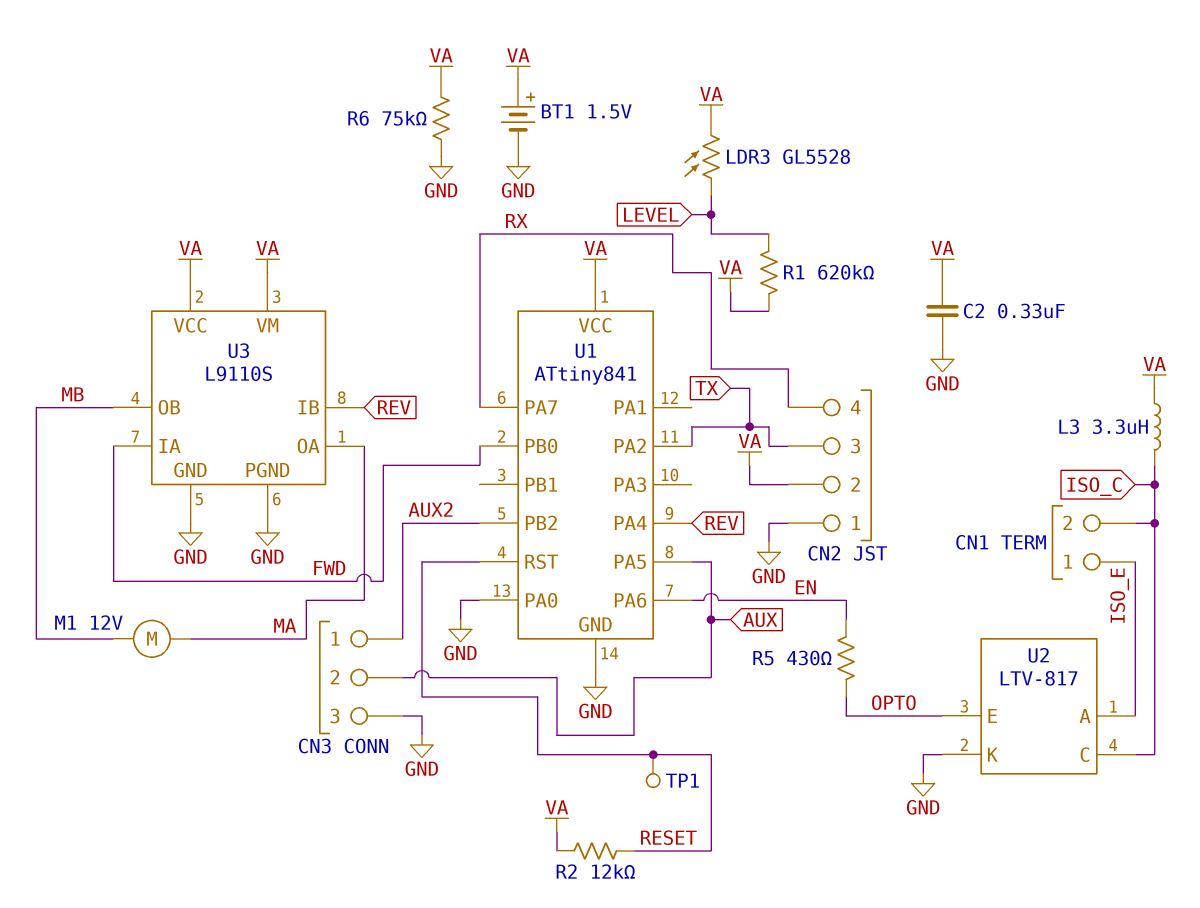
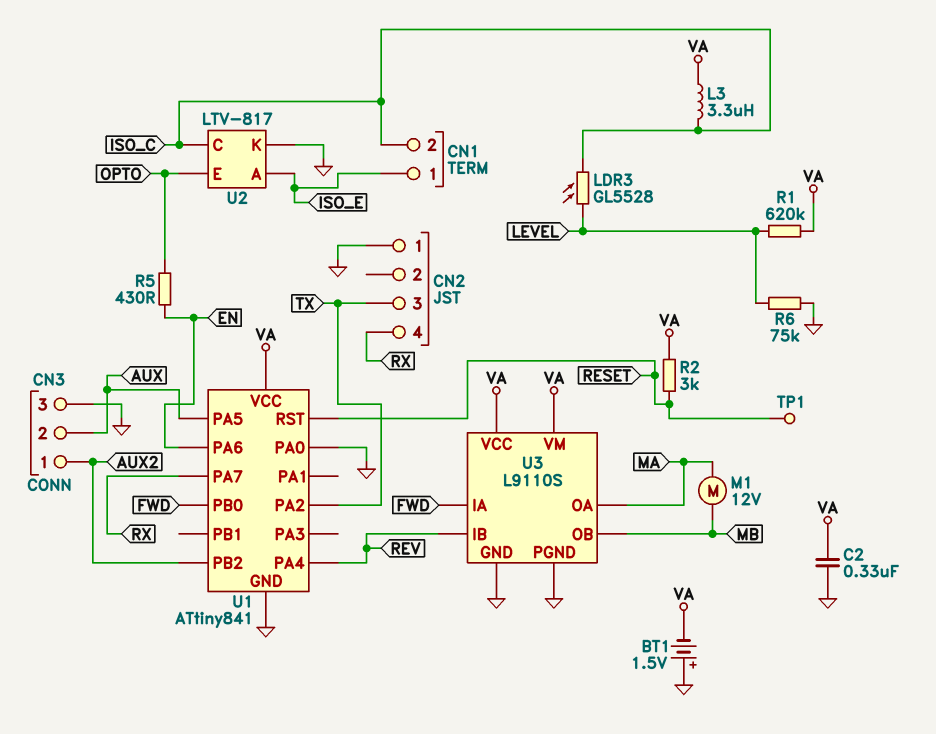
BT1: 1.5V (plus VA, minus GND) -> 1.5V (plus GND, minus VA)
CN2 pin 2: VA -> none
LDR3: GL5528 (LEVEL, VA) -> GL5528 (ISO_C, LEVEL)
R2: 12k (RESET, VA) -> 3k (RESET, VA)
R6: 75k (GND, VA) -> 75k (GND, LEVEL)

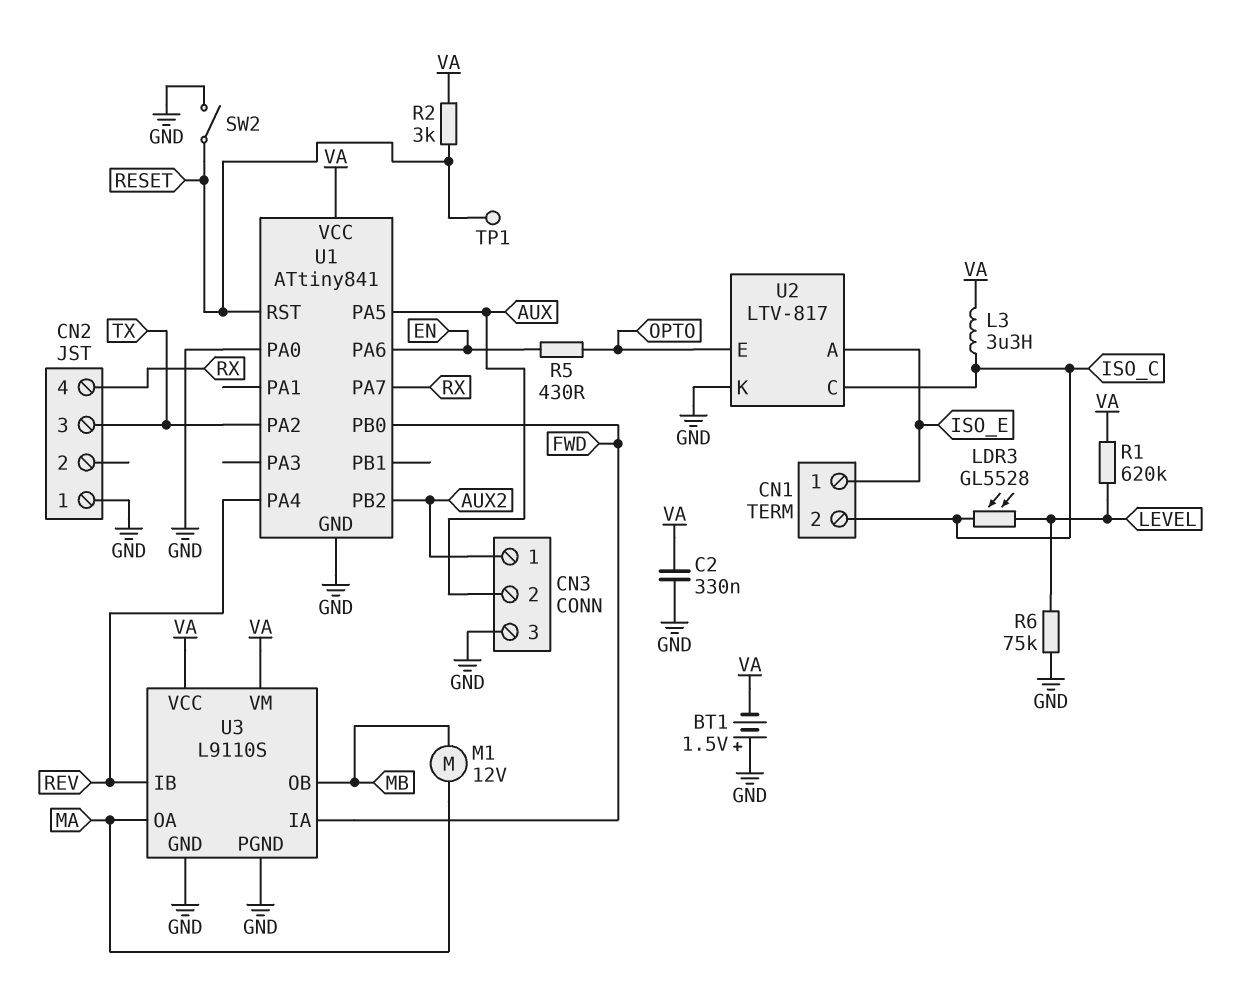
SW2: none -> switch (GND, RESET)

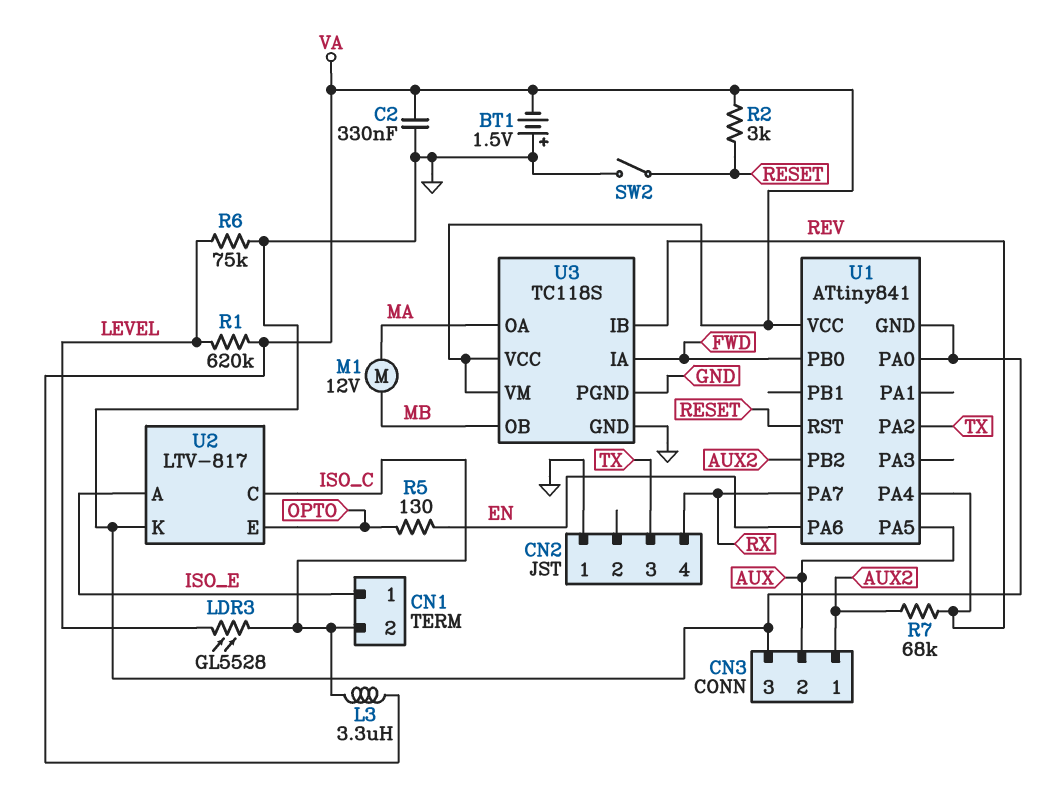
R5: 430 (EN, OPTO) -> 130 (EN, OPTO)
R7: none -> 68k (AUX2, REV)
TP1: test point (RESET) -> none
U3: L9110S -> TC118S

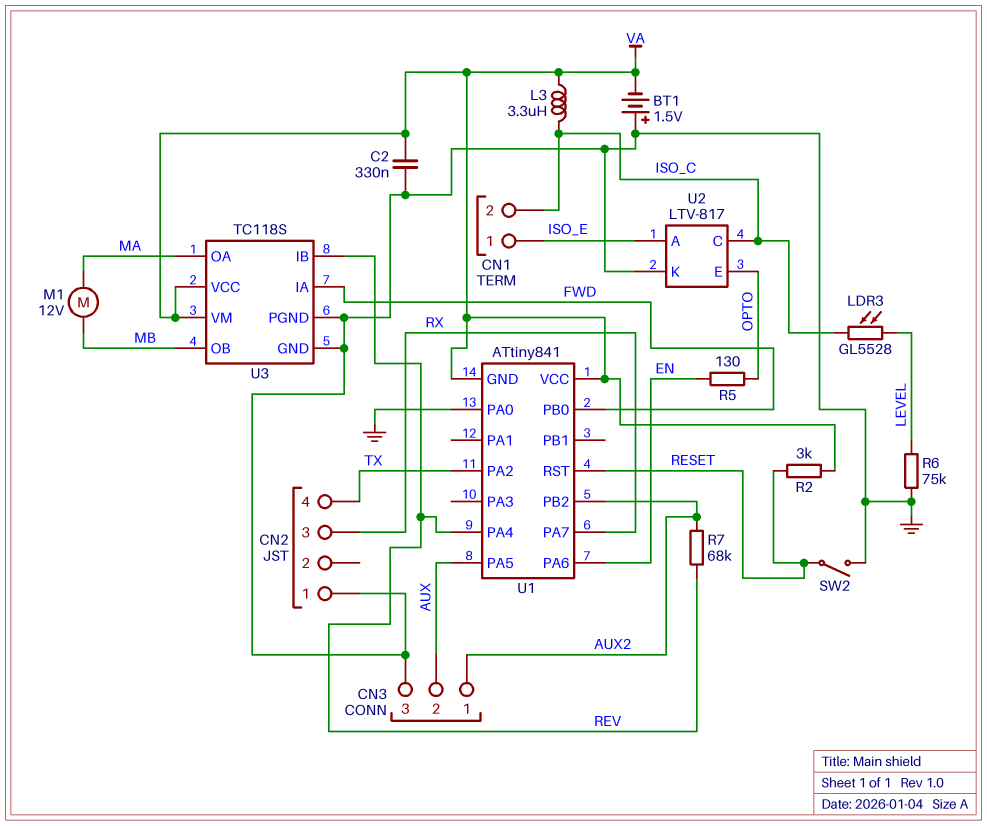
CN2 pin 3: TX -> RX
CN2 pin 4: RX -> TX
R1: 620k (LEVEL, VA) -> none
U1 pin GND: GND -> VA

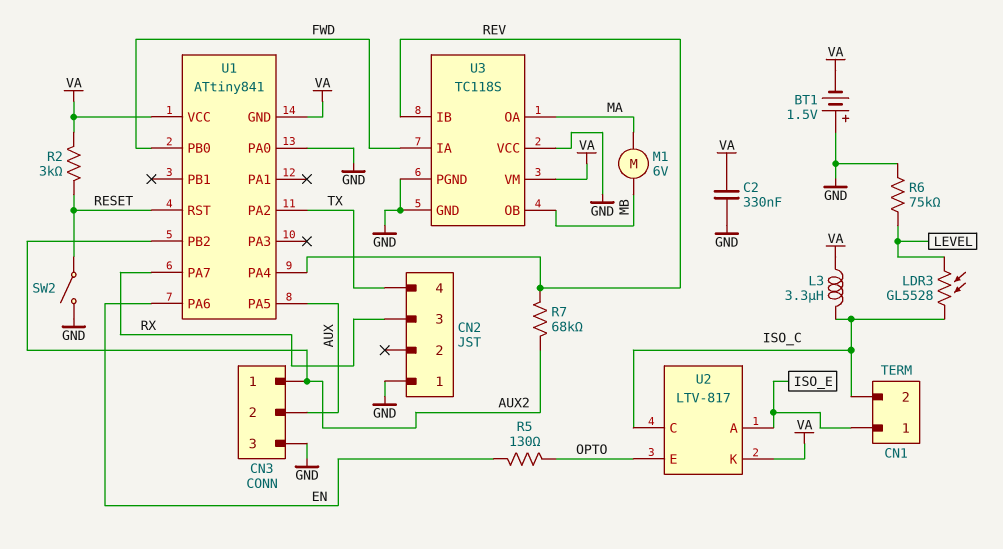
M1: motor 12V (MA, MB) -> motor 6V (MA, MB)
U2 pin K: GND -> VA
U3 pin VCC: VA -> GND

